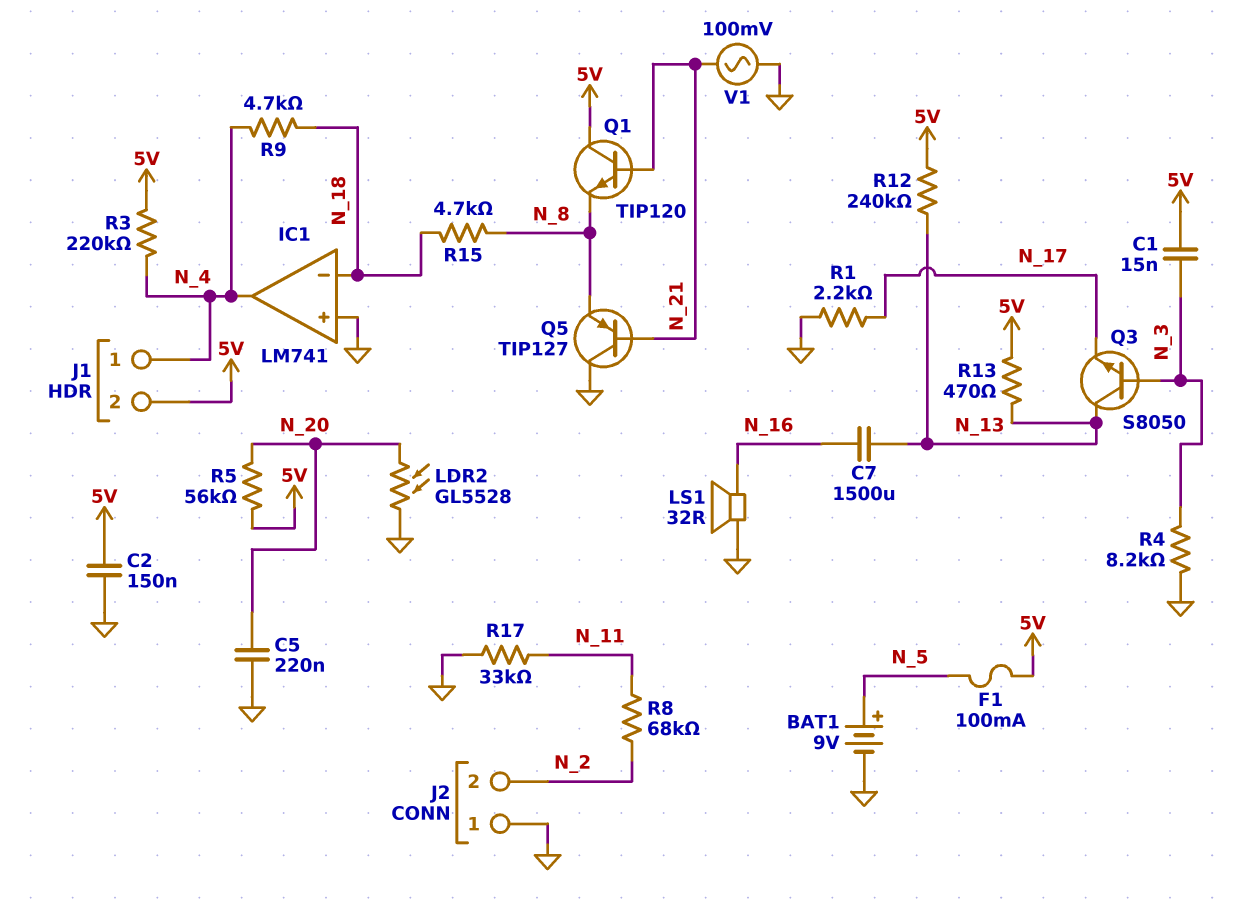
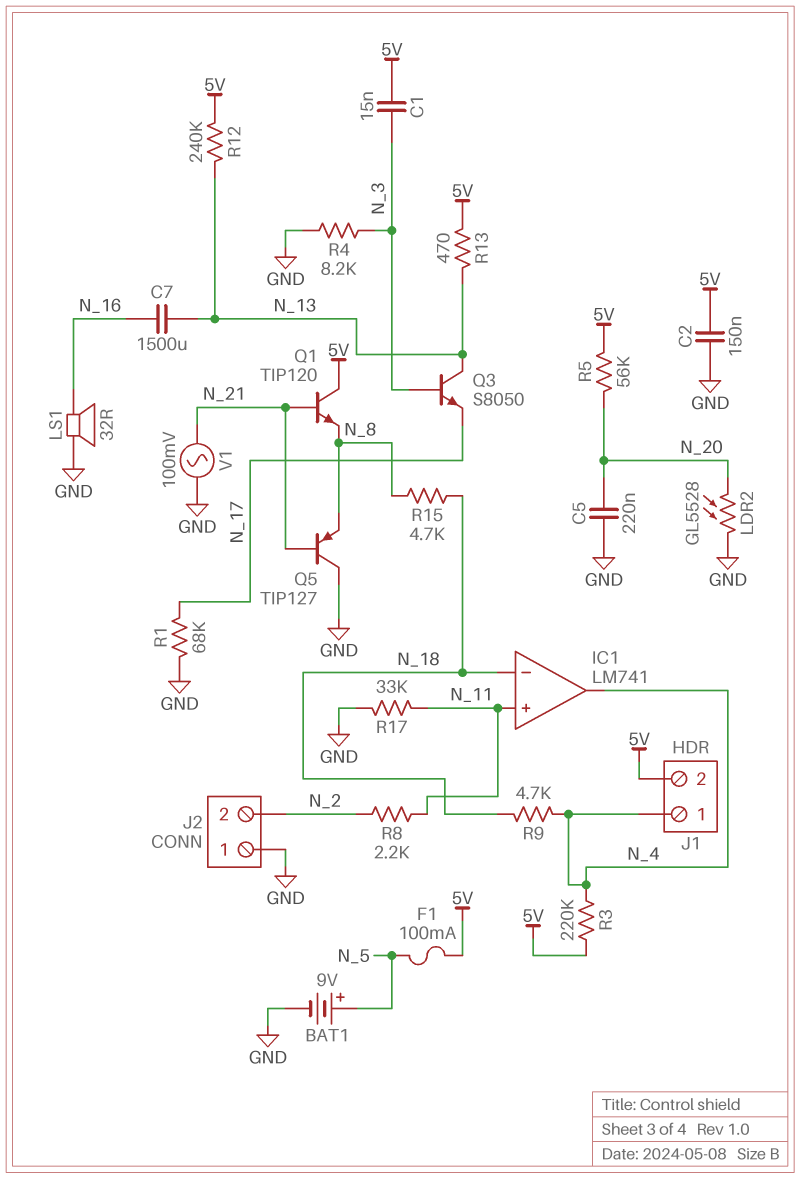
IC1 pin in+: GND -> N_11
R1: 2.2k (GND, N_17) -> 68k (GND, N_17)
R8: 68k (N_2, N_11) -> 2.2k (N_2, N_11)

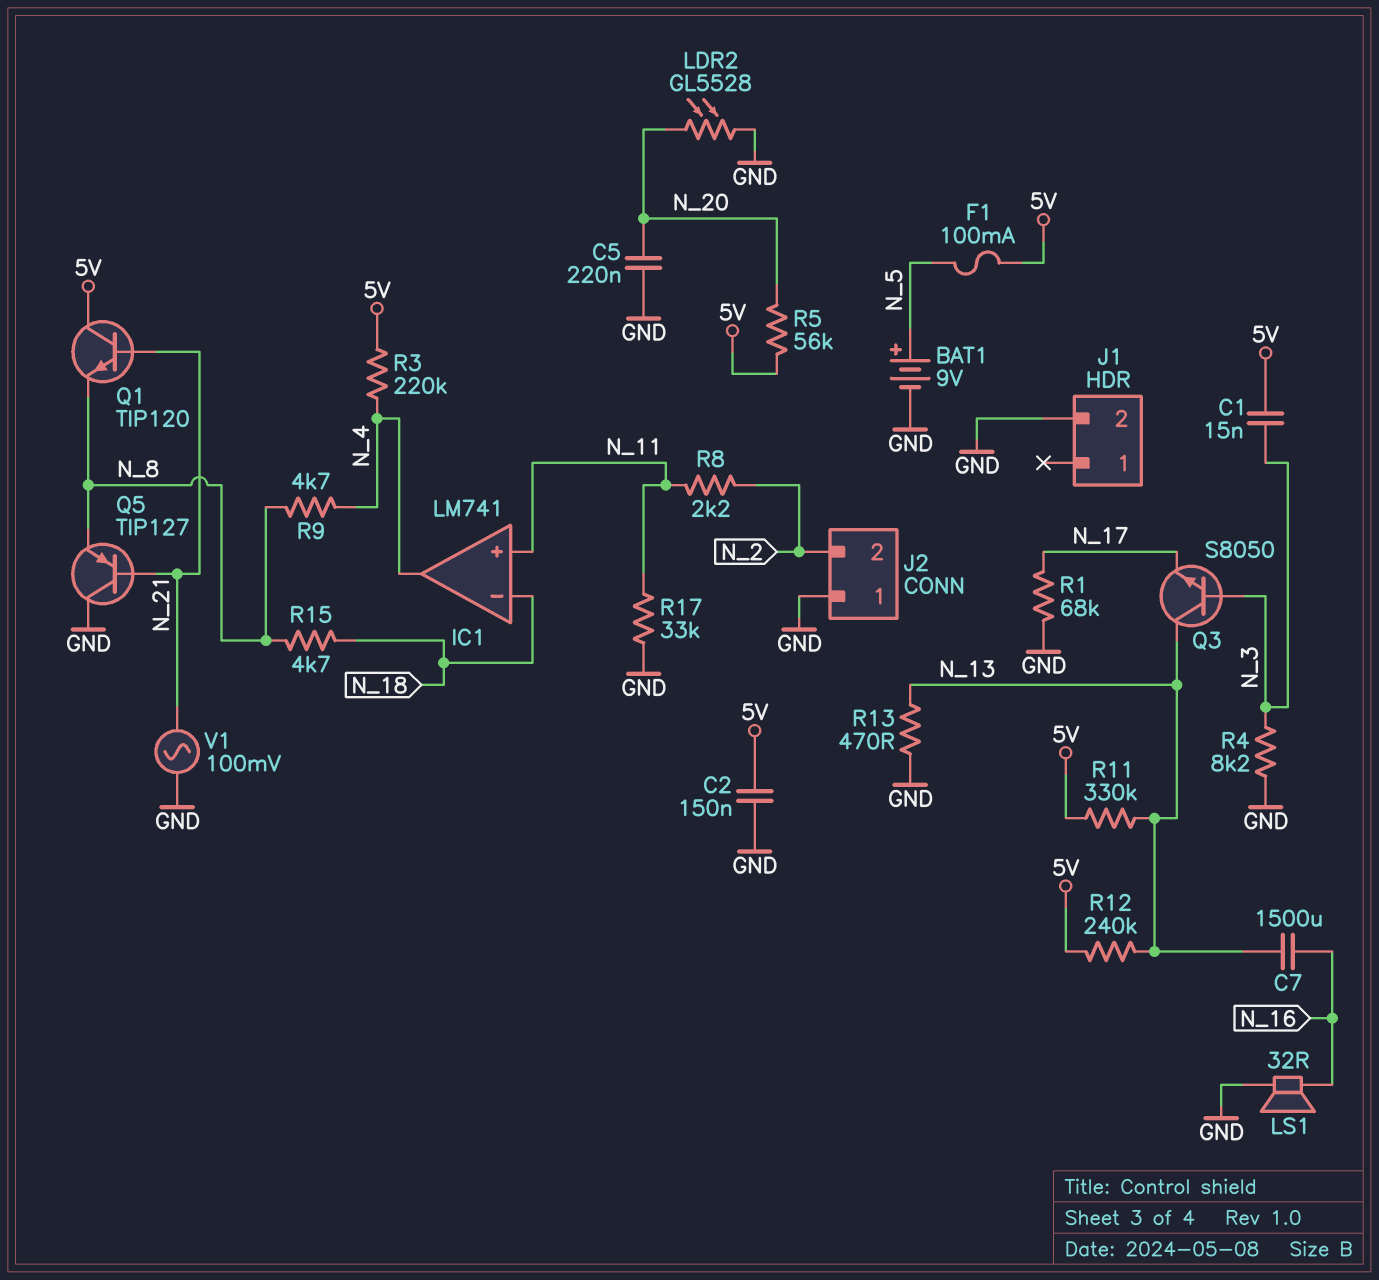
J1 pin 1: N_4 -> none
J1 pin 2: 5V -> GND
R9: 4.7k (N_4, N_18) -> 4.7k (N_4, N_8)
R11: none -> 330k (5V, N_13)
R13: 470 (5V, N_13) -> 470 (GND, N_13)

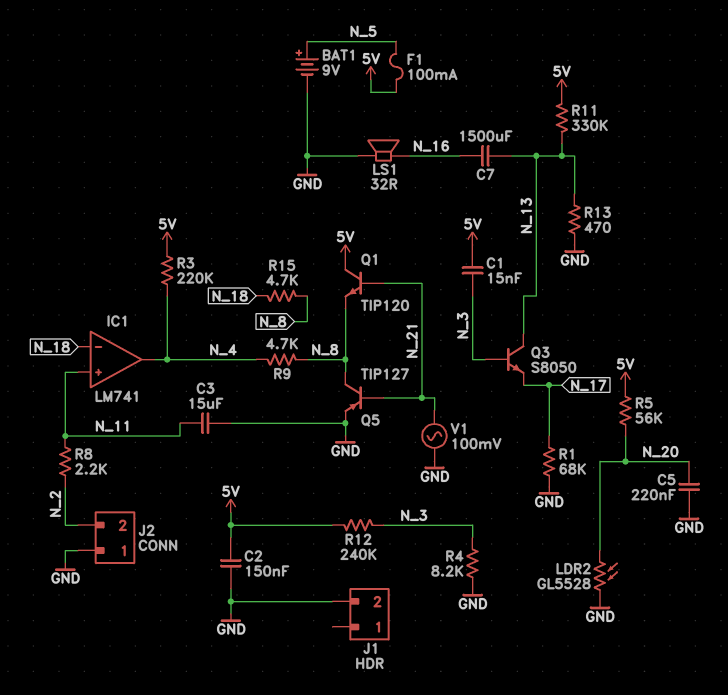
C3: none -> 15uF (GND, N_11)
Q5: PNP TIP127 (B N_21, C GND, E N_8) -> PNP TIP127 (B N_21, C N_8, E GND)
R12: 240k (5V, N_13) -> 240k (5V, N_3)
R17: 33k (GND, N_11) -> none

